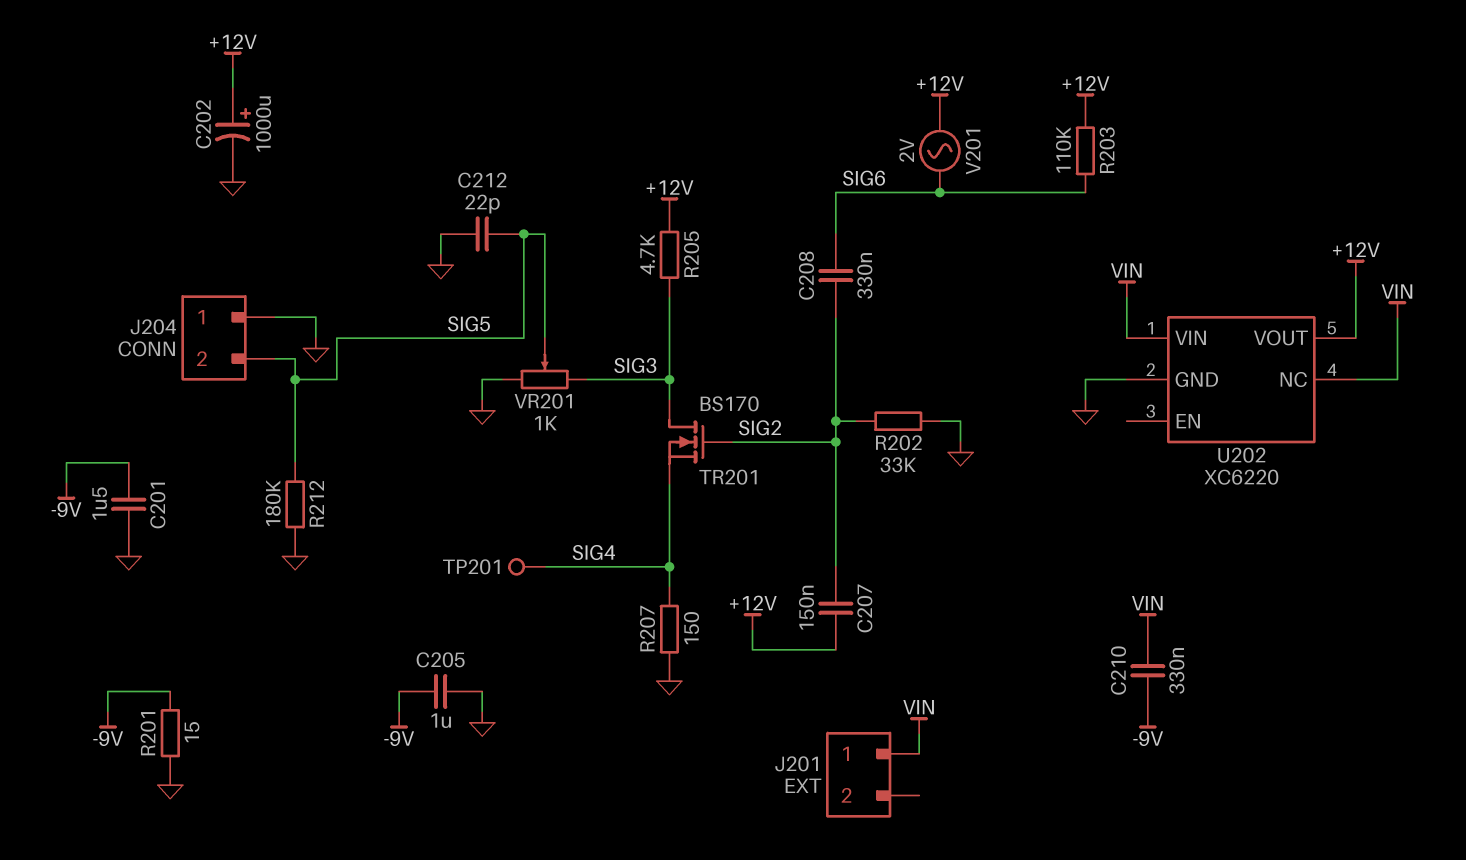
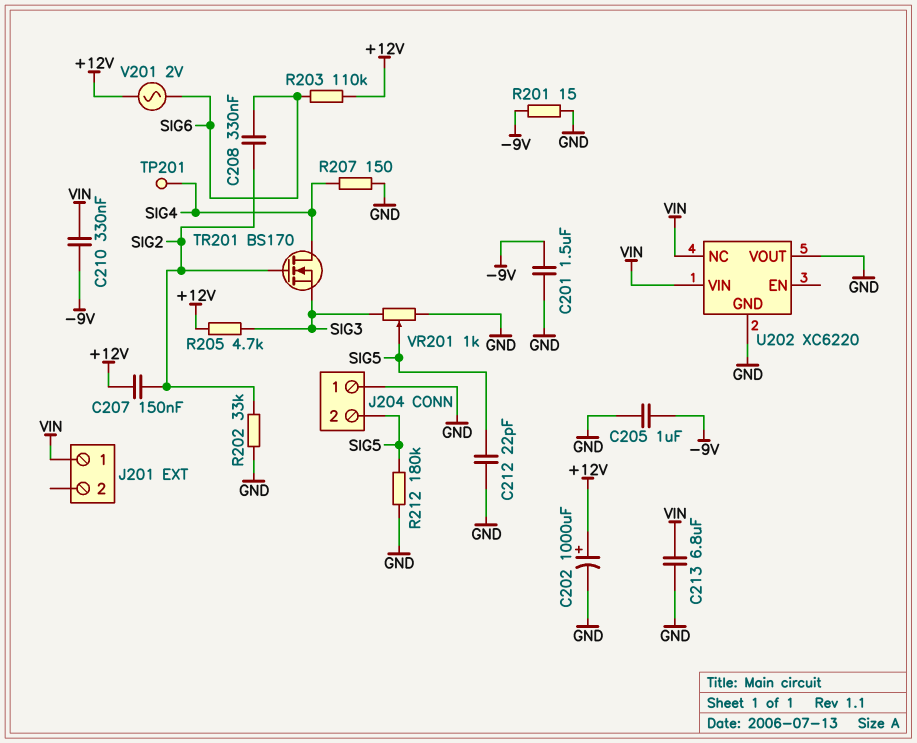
C213: none -> 6.8uF (GND, VIN)
TR201: NMOS BS170 (G SIG2, D SIG3, S SIG4) -> NMOS BS170 (G SIG2, D SIG4, S SIG3)
U202 pin VOUT: +12V -> GND

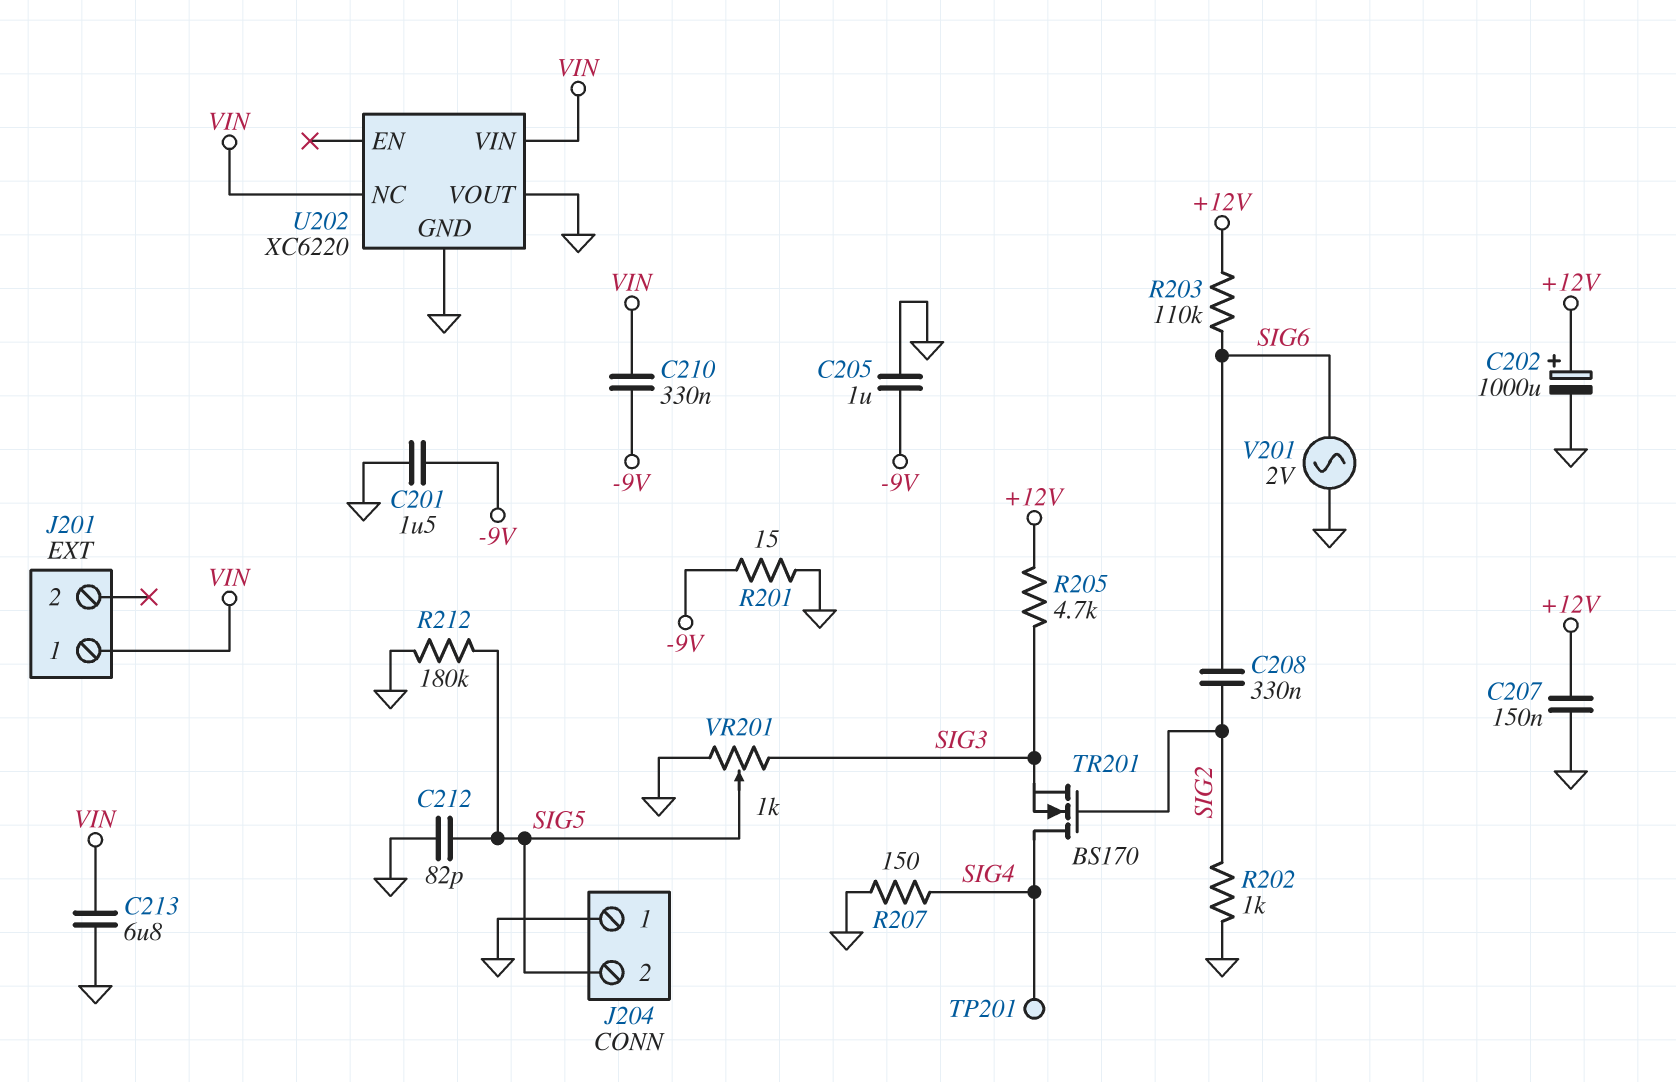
C207: 150nF (+12V, SIG2) -> 150nF (+12V, GND)
C212: 22pF (GND, SIG5) -> 82pF (GND, SIG5)
R202: 33k (GND, SIG2) -> 1k (GND, SIG2)
V201: AC 2V (+12V, SIG6) -> AC 2V (GND, SIG6)

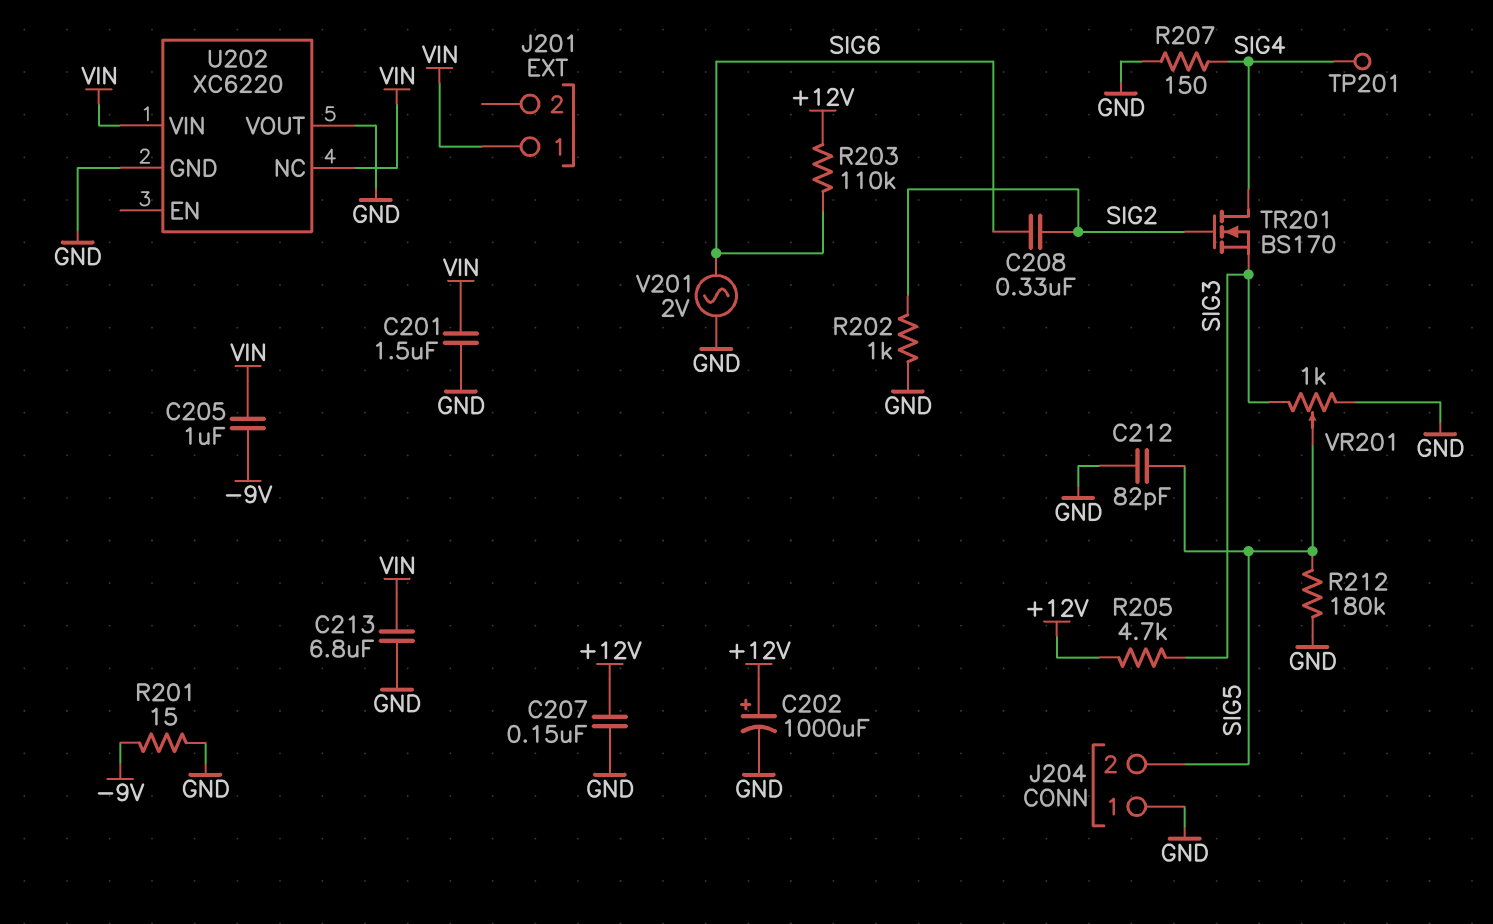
C201: 1.5uF (-9V, GND) -> 1.5uF (GND, VIN)
C205: 1uF (-9V, GND) -> 1uF (-9V, VIN)
C210: 330nF (-9V, VIN) -> none

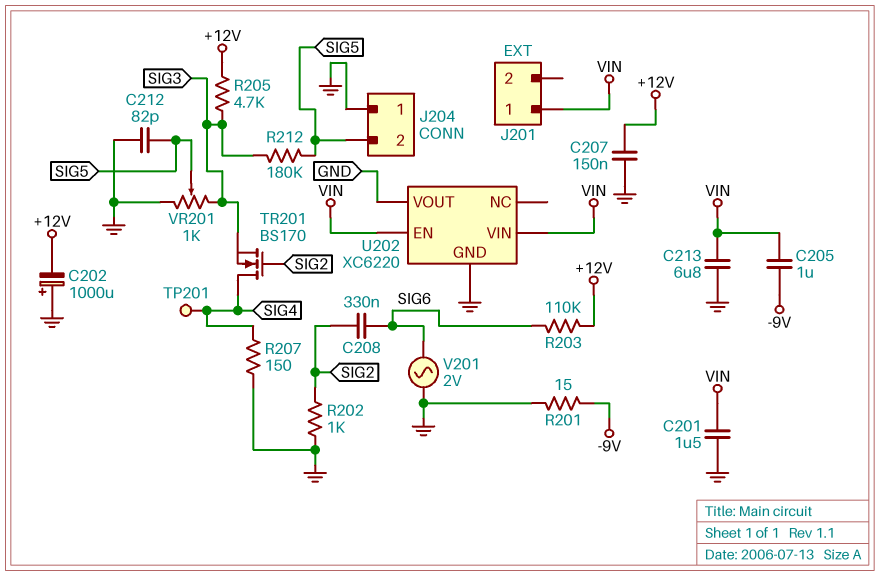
C202: 1000uF (plus +12V, minus GND) -> 1000uF (plus GND, minus +12V)
R212: 180k (GND, SIG5) -> 180k (SIG3, SIG5)
U202 pin EN: none -> VIN
U202 pin NC: VIN -> none

